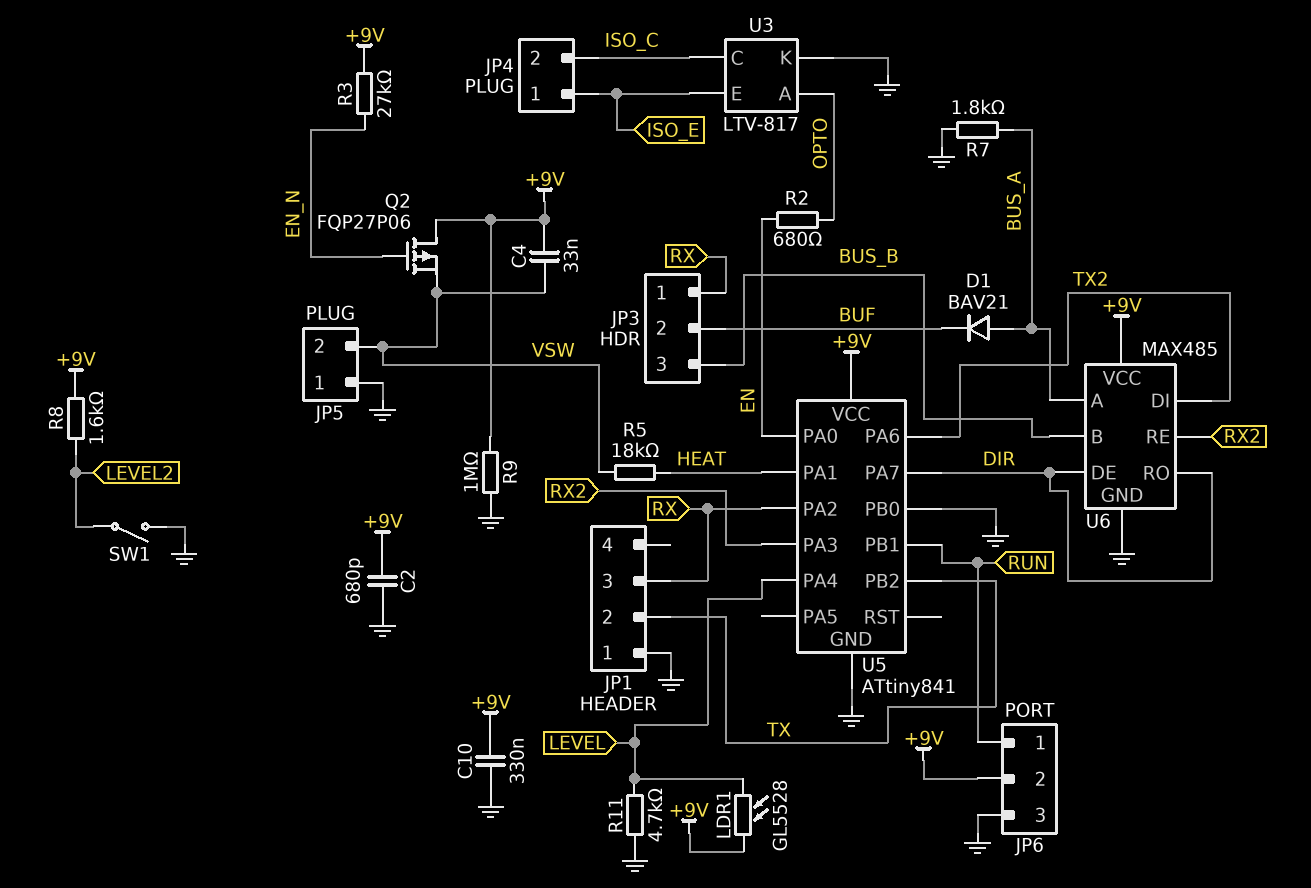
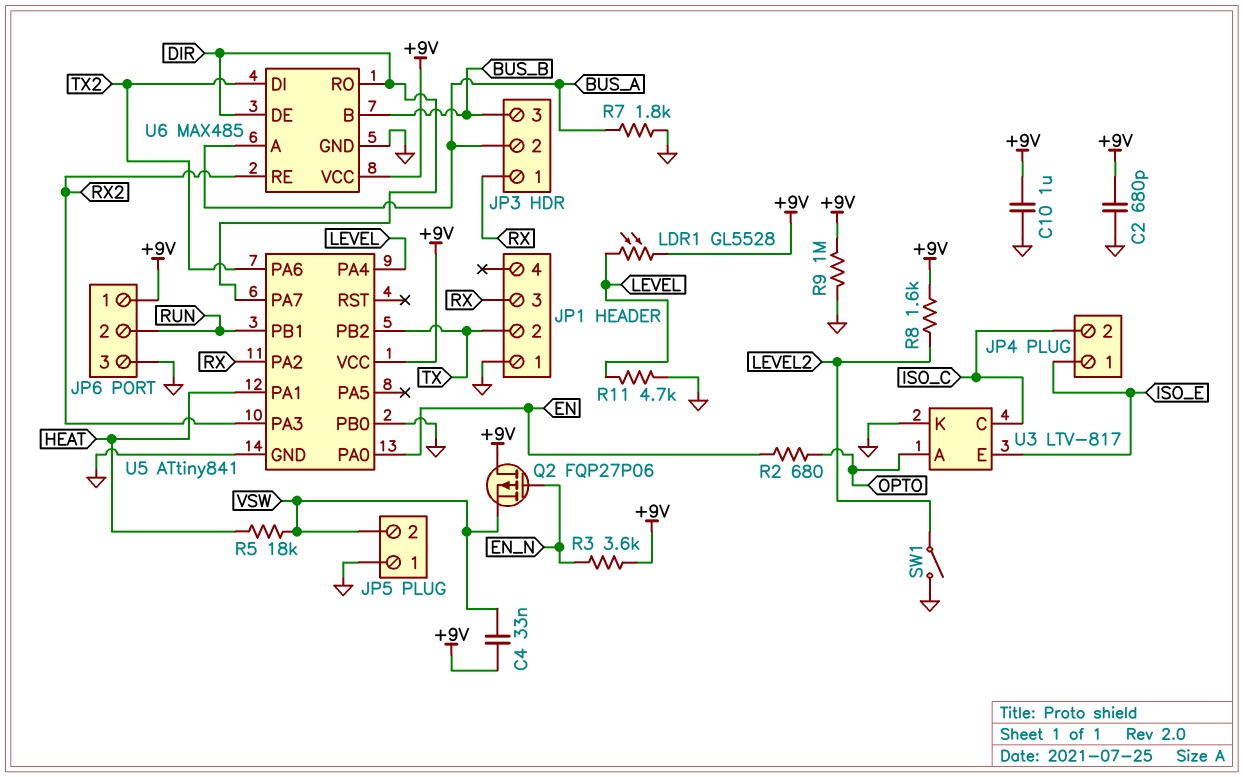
C10: 330nF (+9V, GND) -> 1uF (+9V, GND)
D1: diode BAV21 (A BUS_A, K BUF) -> none
JP3 pin 2: BUF -> BUS_A
JP6 pin 1: RUN -> +9V
JP6 pin 2: +9V -> RUN
R3: 27k (+9V, EN_N) -> 3.6k (+9V, EN_N)

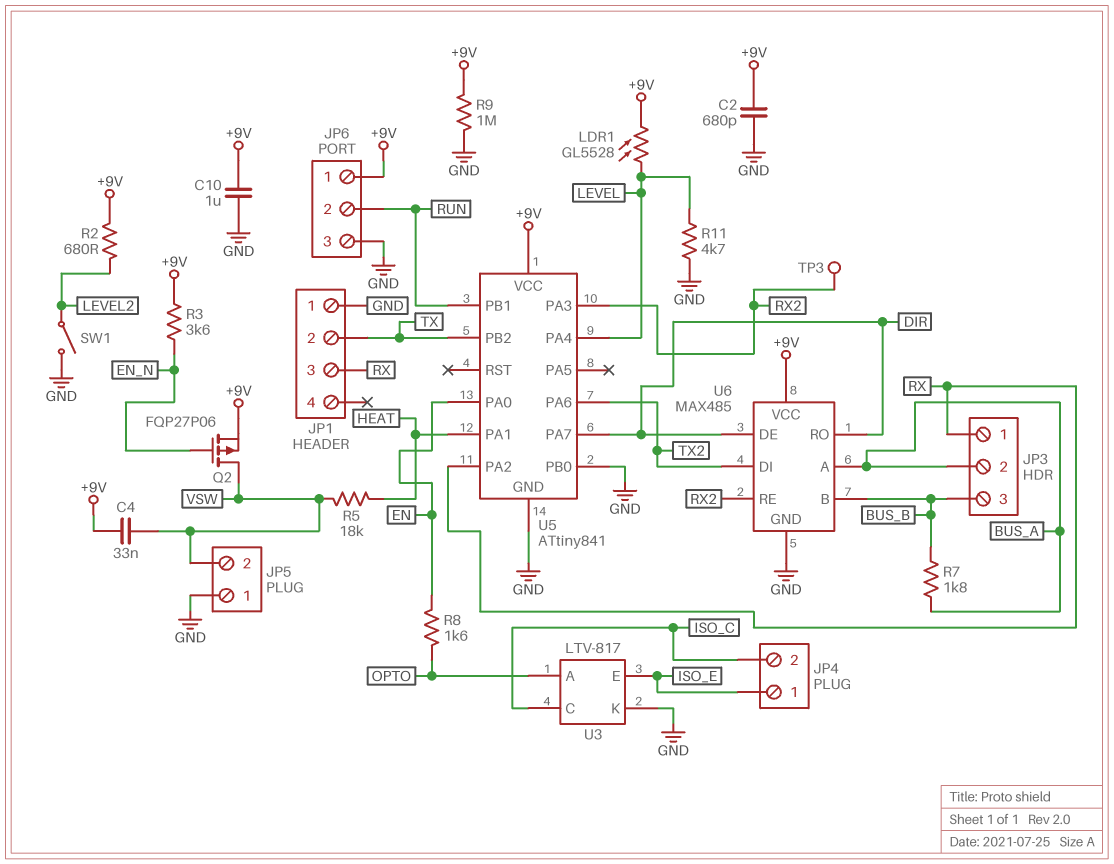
Q2: PMOS FQP27P06 (G EN_N, D +9V, S VSW) -> PMOS FQP27P06 (G EN_N, D VSW, S +9V)
R2: 680 (EN, OPTO) -> 680 (+9V, LEVEL2)
R7: 1.8k (BUS_A, GND) -> 1.8k (BUS_A, BUS_B)
R8: 1.6k (+9V, LEVEL2) -> 1.6k (EN, OPTO)
TP3: none -> test point (RX2)

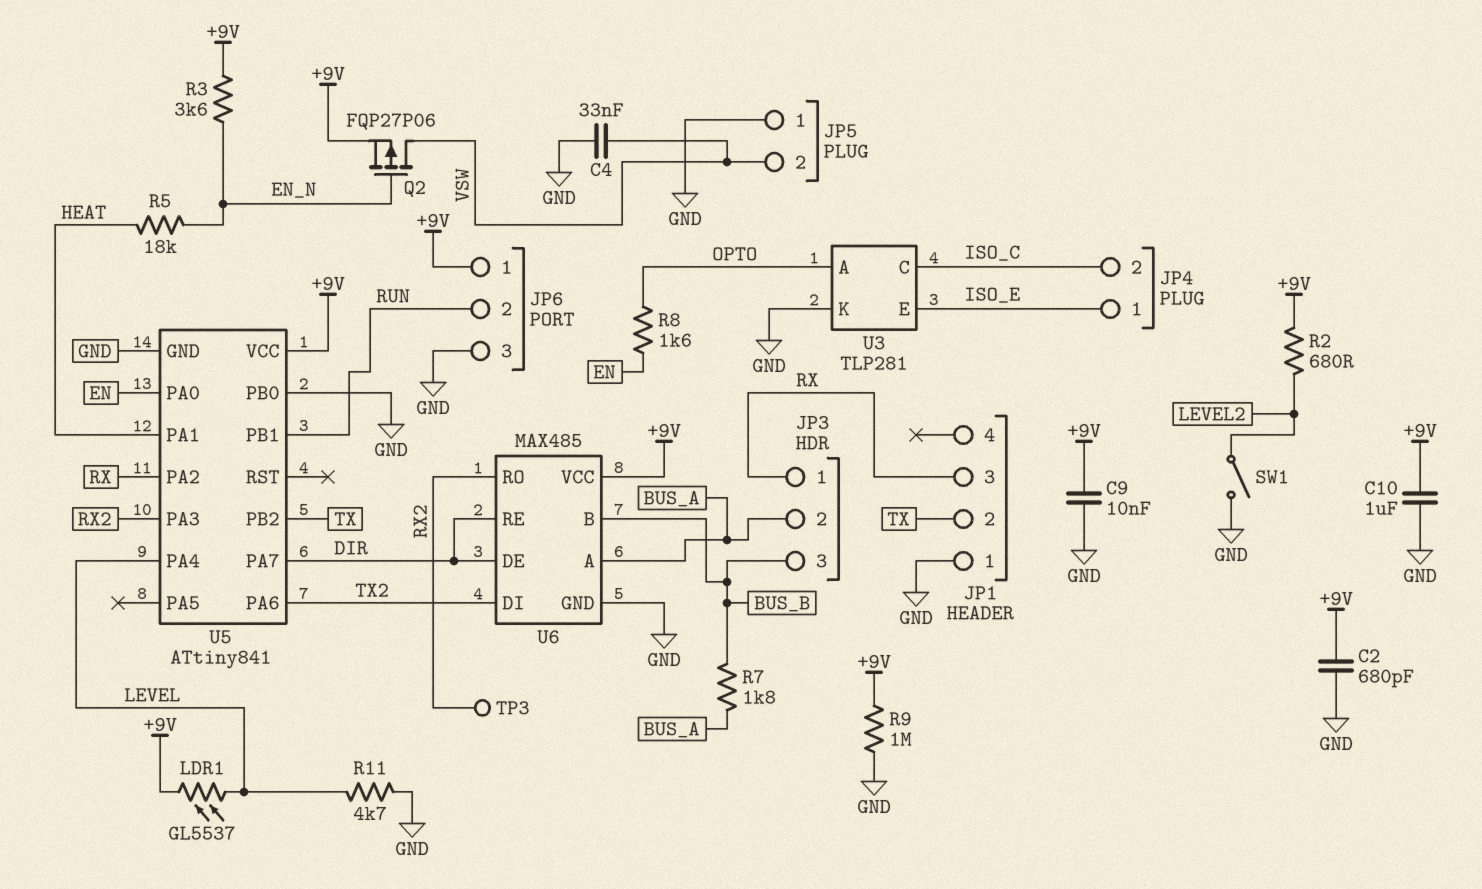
C4: 33nF (+9V, VSW) -> 33nF (GND, VSW)
C9: none -> 10nF (+9V, GND)
LDR1: GL5528 (+9V, LEVEL) -> GL5537 (+9V, LEVEL)
R5: 18k (HEAT, VSW) -> 18k (EN_N, HEAT)
U3: LTV-817 -> TLP281
U6 pin RE: RX2 -> DIR
U6 pin RO: DIR -> RX2

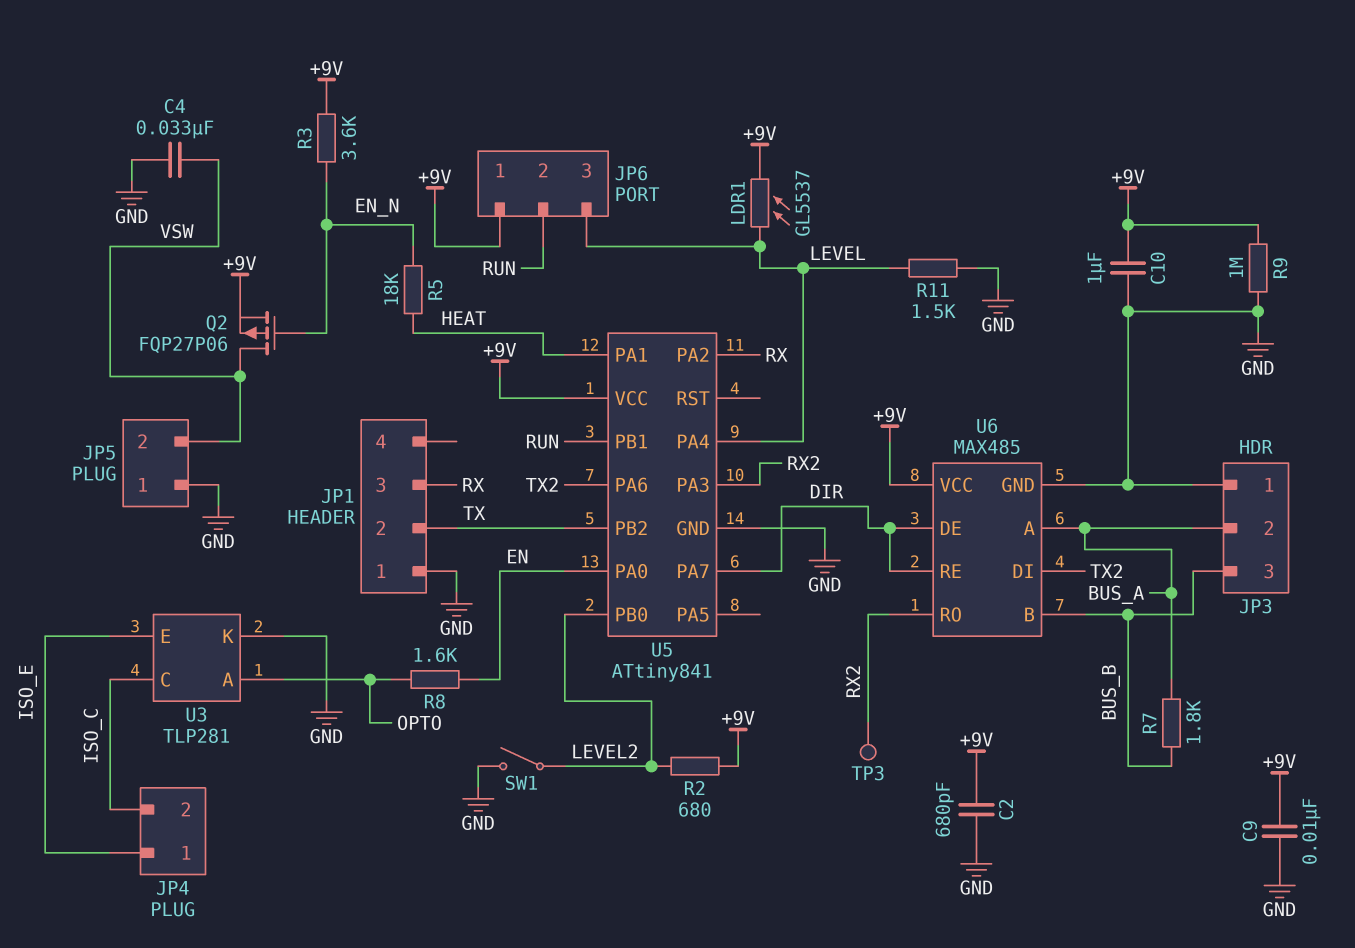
JP3 pin 1: RX -> GND
JP6 pin 3: GND -> LEVEL
R11: 4.7k (GND, LEVEL) -> 1.5k (GND, LEVEL)
U5 pin PB0: GND -> LEVEL2

